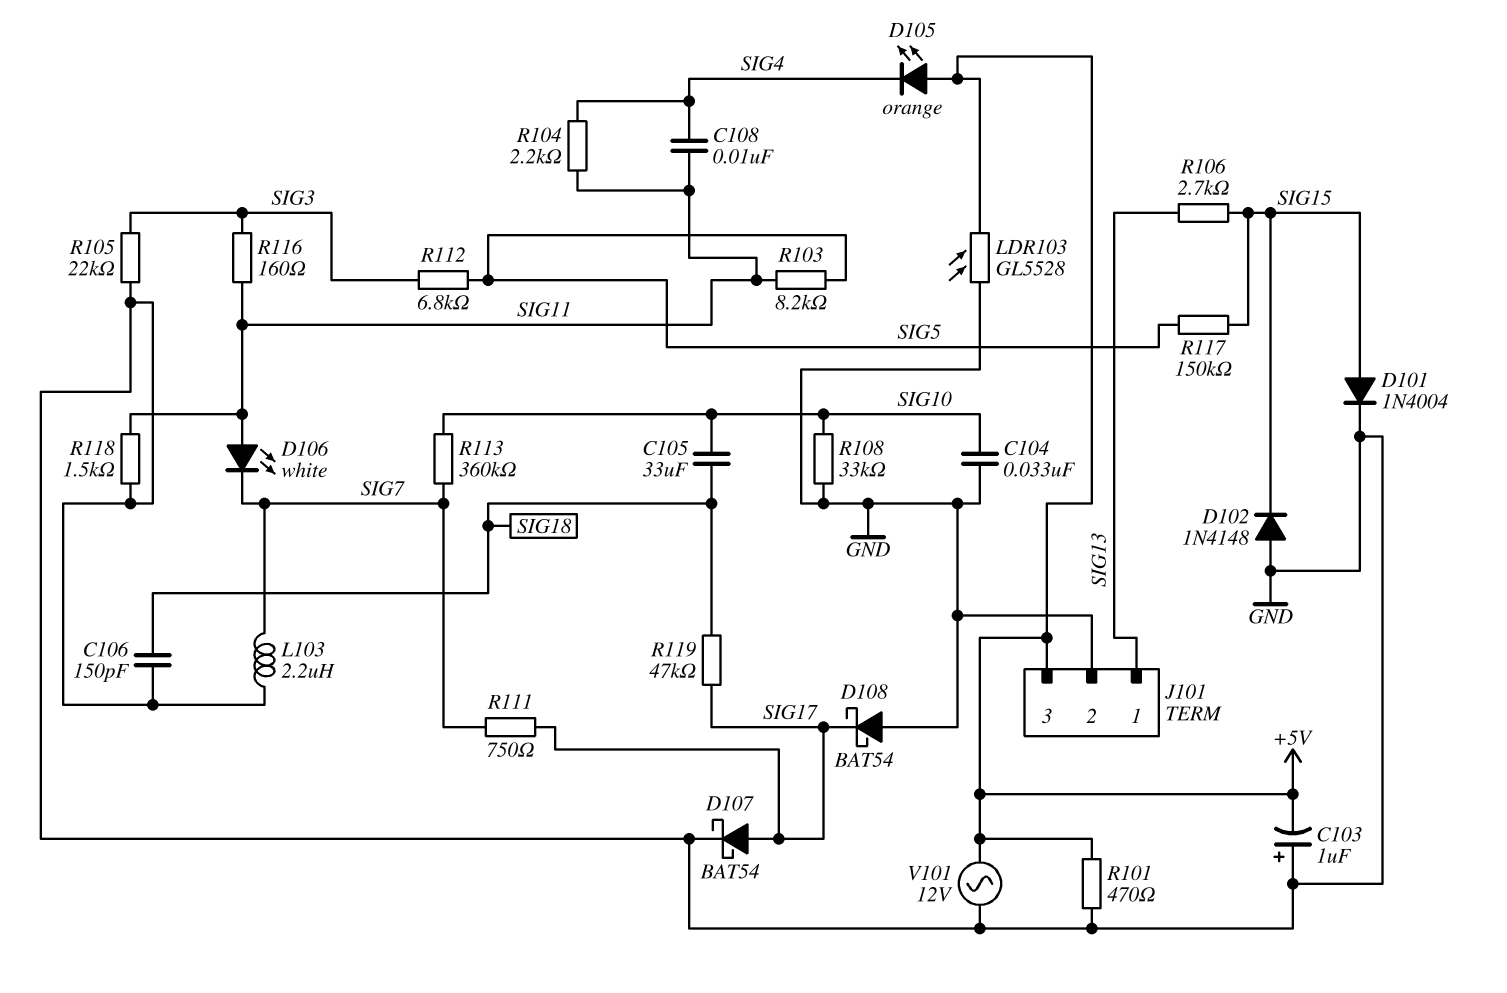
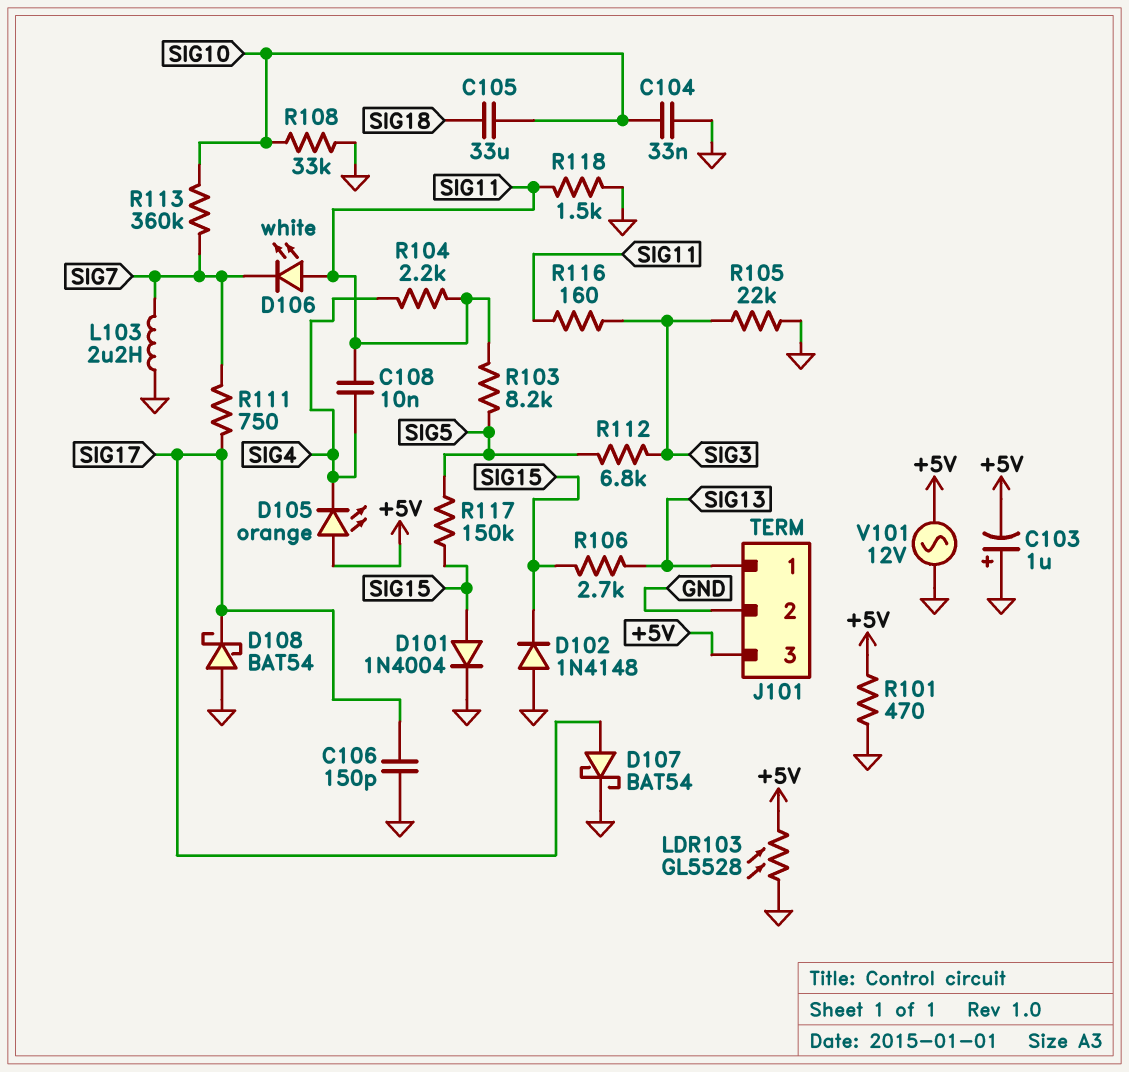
C106: 150pF (GND, SIG18) -> 150pF (GND, SIG17)
R119: 47k (SIG17, SIG18) -> none

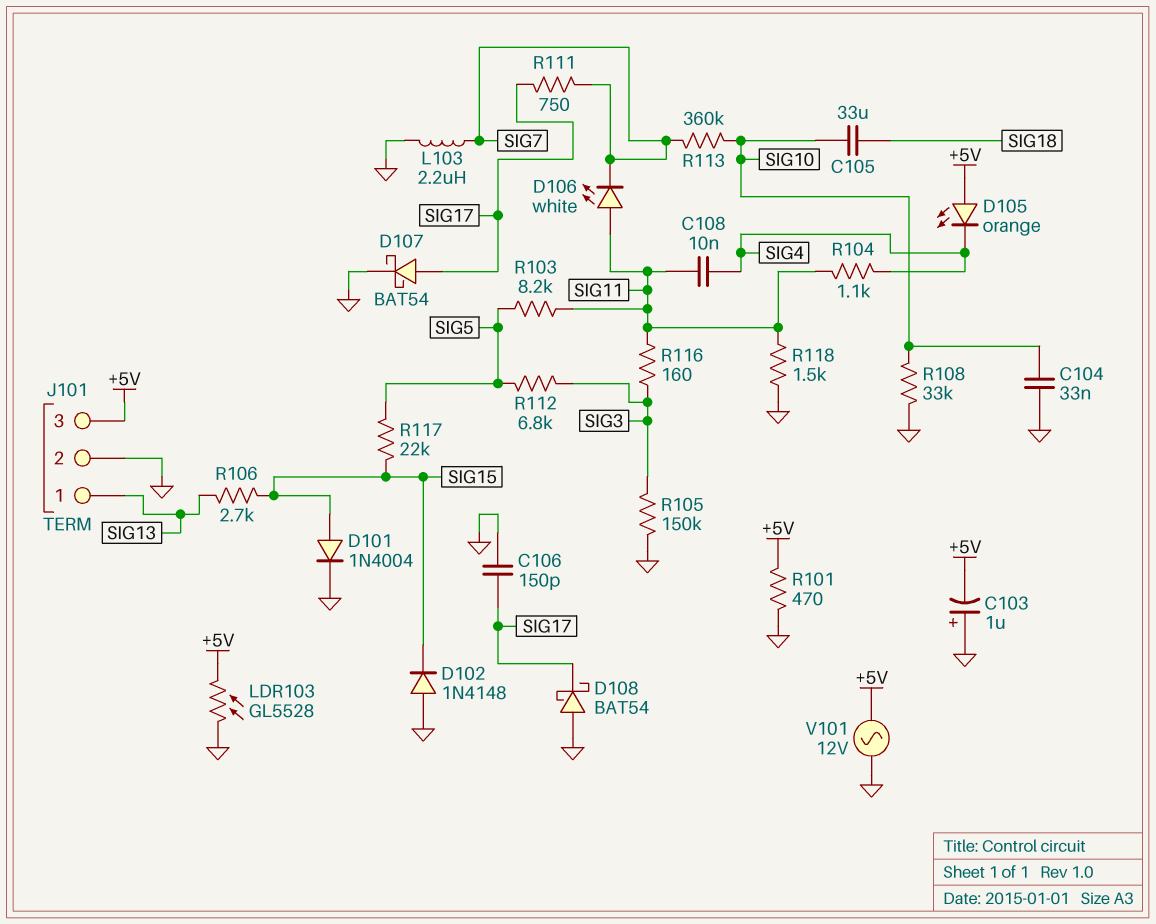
R104: 2.2k (SIG4, SIG11) -> 1.1k (SIG4, SIG11)
R105: 22k (GND, SIG3) -> 150k (GND, SIG3)
R117: 150k (SIG5, SIG15) -> 22k (SIG5, SIG15)

